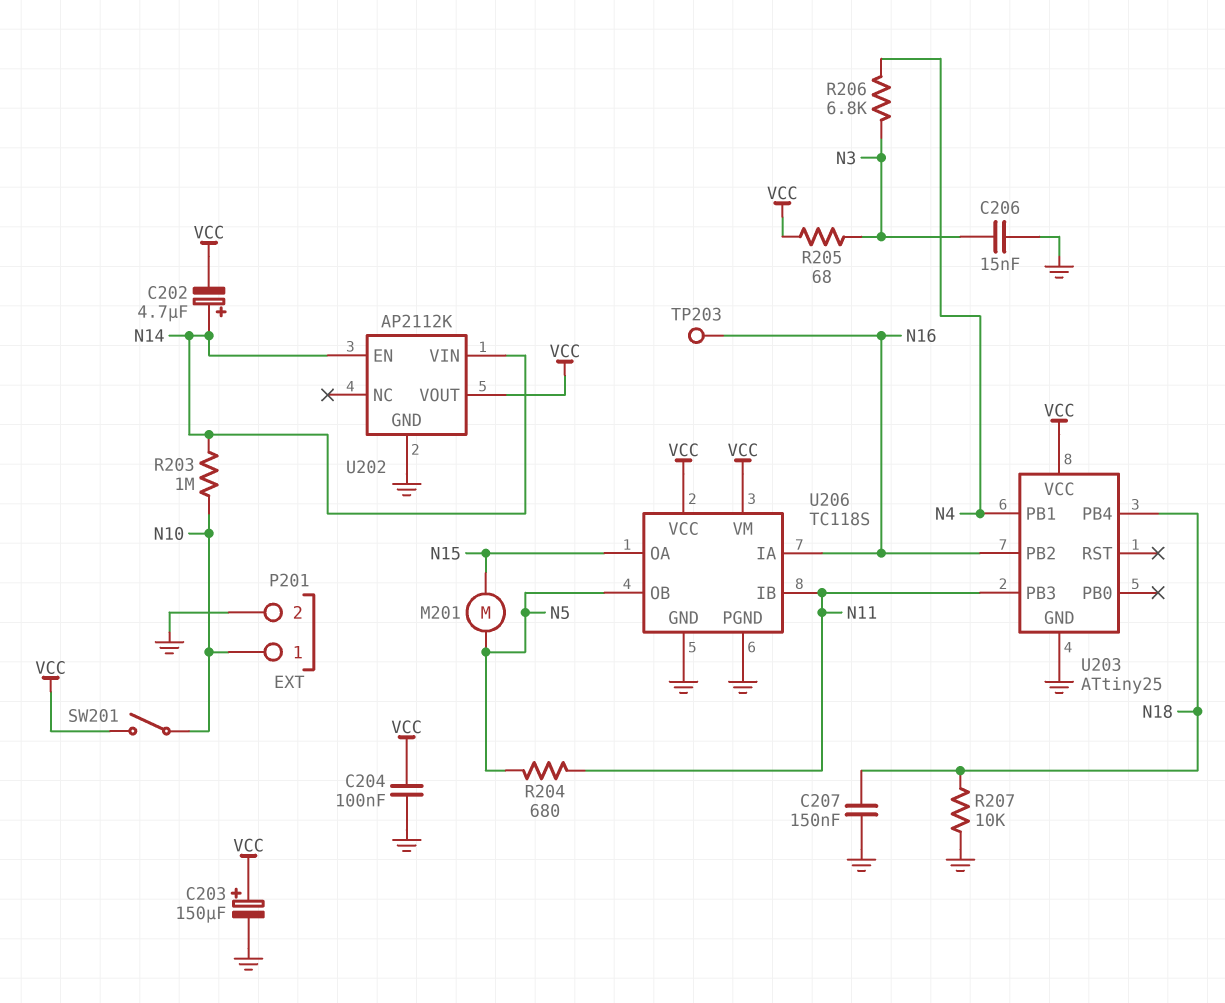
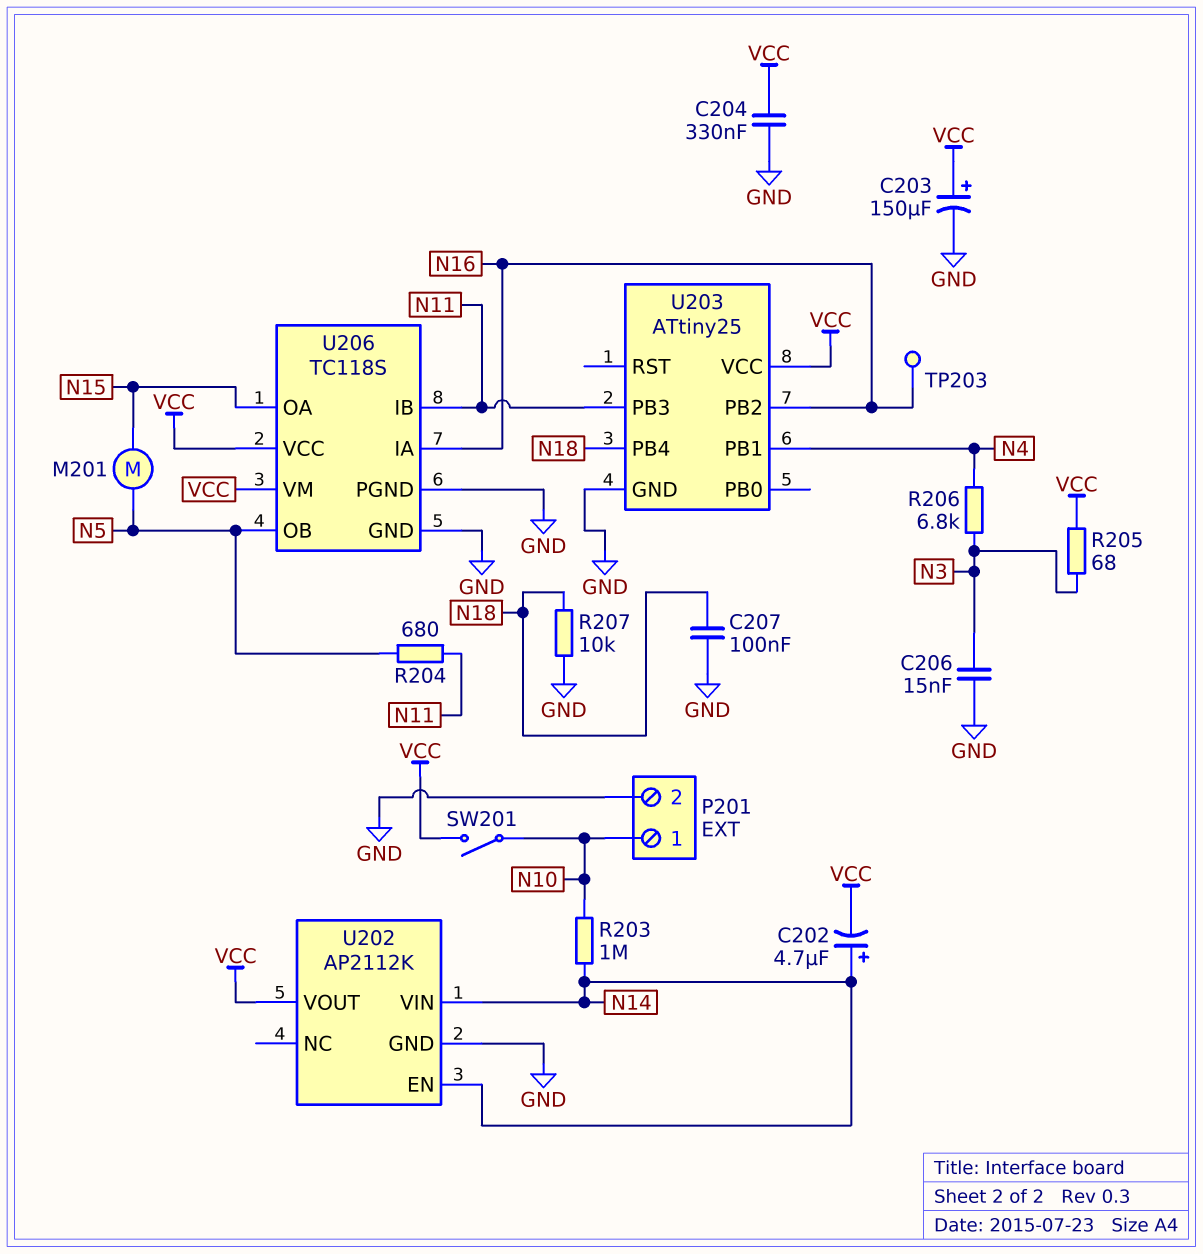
C204: 100nF (GND, VCC) -> 330nF (GND, VCC)
C207: 150nF (GND, N18) -> 100nF (GND, N18)

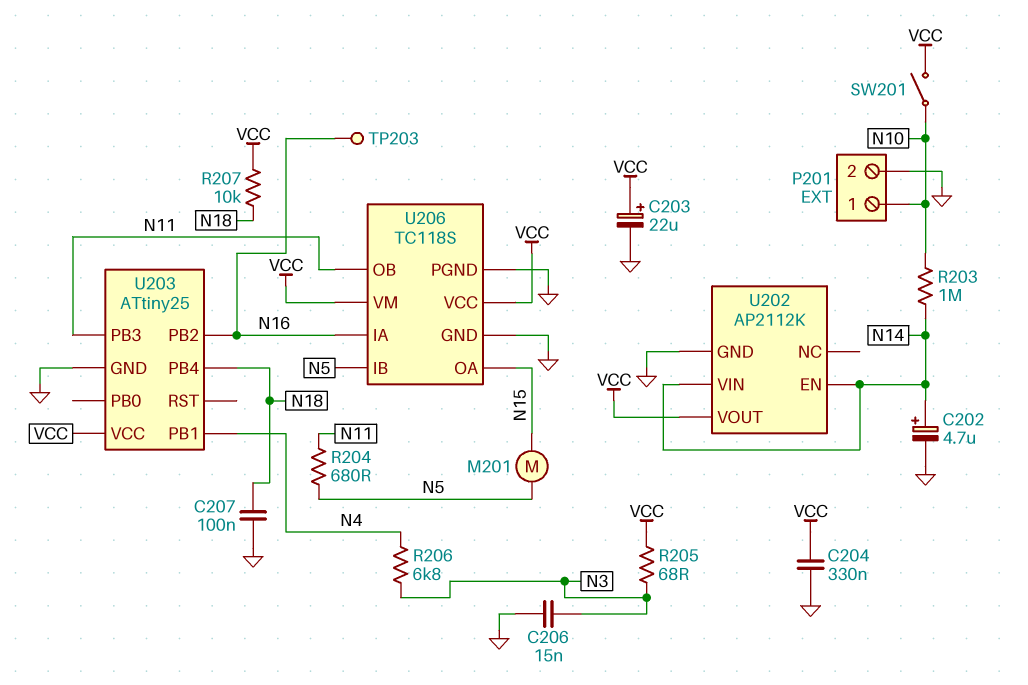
C202: 4.7uF (plus N14, minus VCC) -> 4.7uF (plus N14, minus GND)
C203: 150uF (plus VCC, minus GND) -> 22uF (plus VCC, minus GND)
R207: 10k (GND, N18) -> 10k (N18, VCC)
U206 pin IB: N11 -> N5
U206 pin OB: N5 -> N11

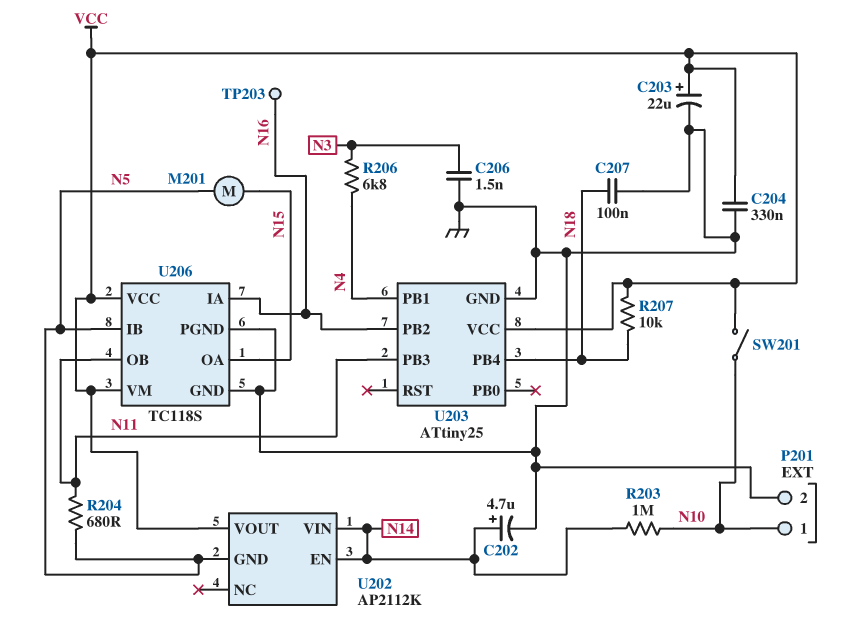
C206: 15nF (GND, N3) -> 1.5nF (GND, N3)
R205: 68 (N3, VCC) -> none
U202 pin GND: GND -> N5

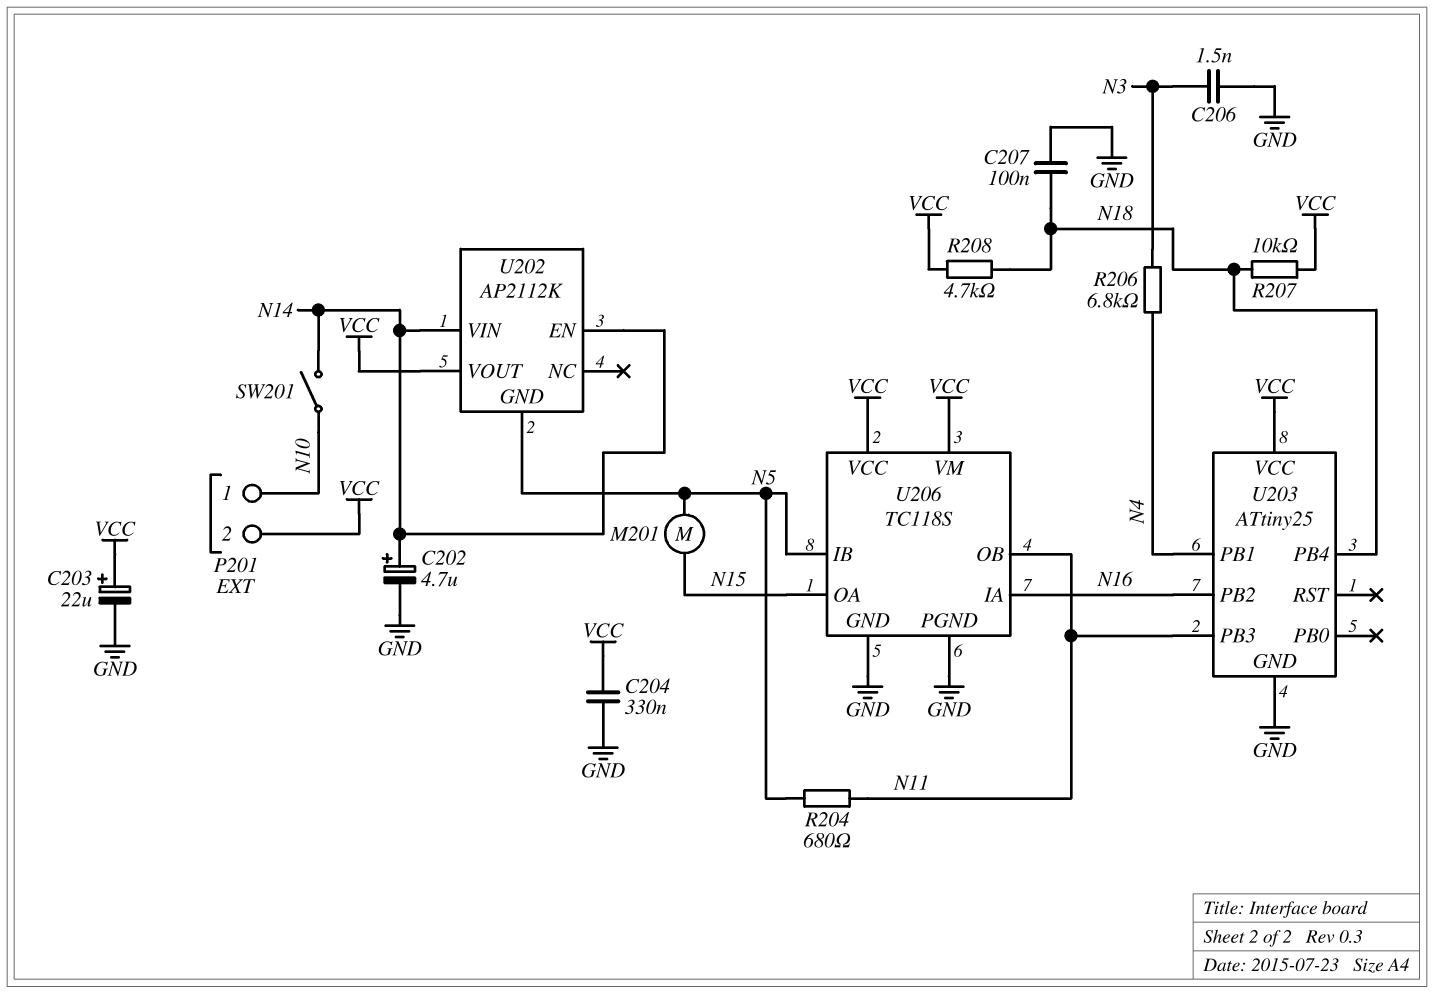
P201 pin 2: GND -> VCC
R203: 1M (N10, N14) -> none
R208: none -> 4.7k (N18, VCC)
SW201: switch (N10, VCC) -> switch (N10, N14)
TP203: test point (N16) -> none

